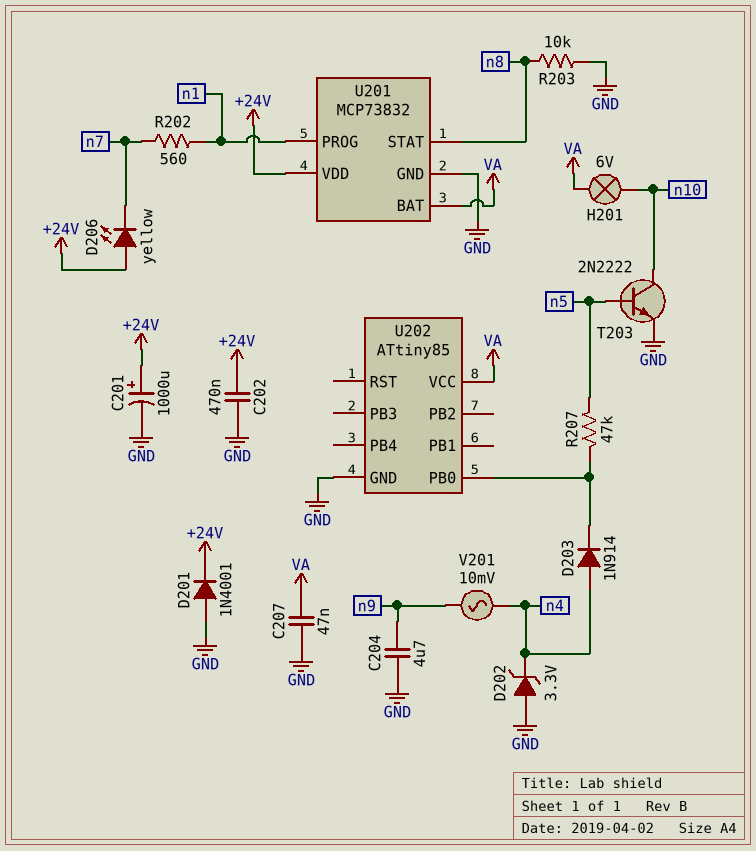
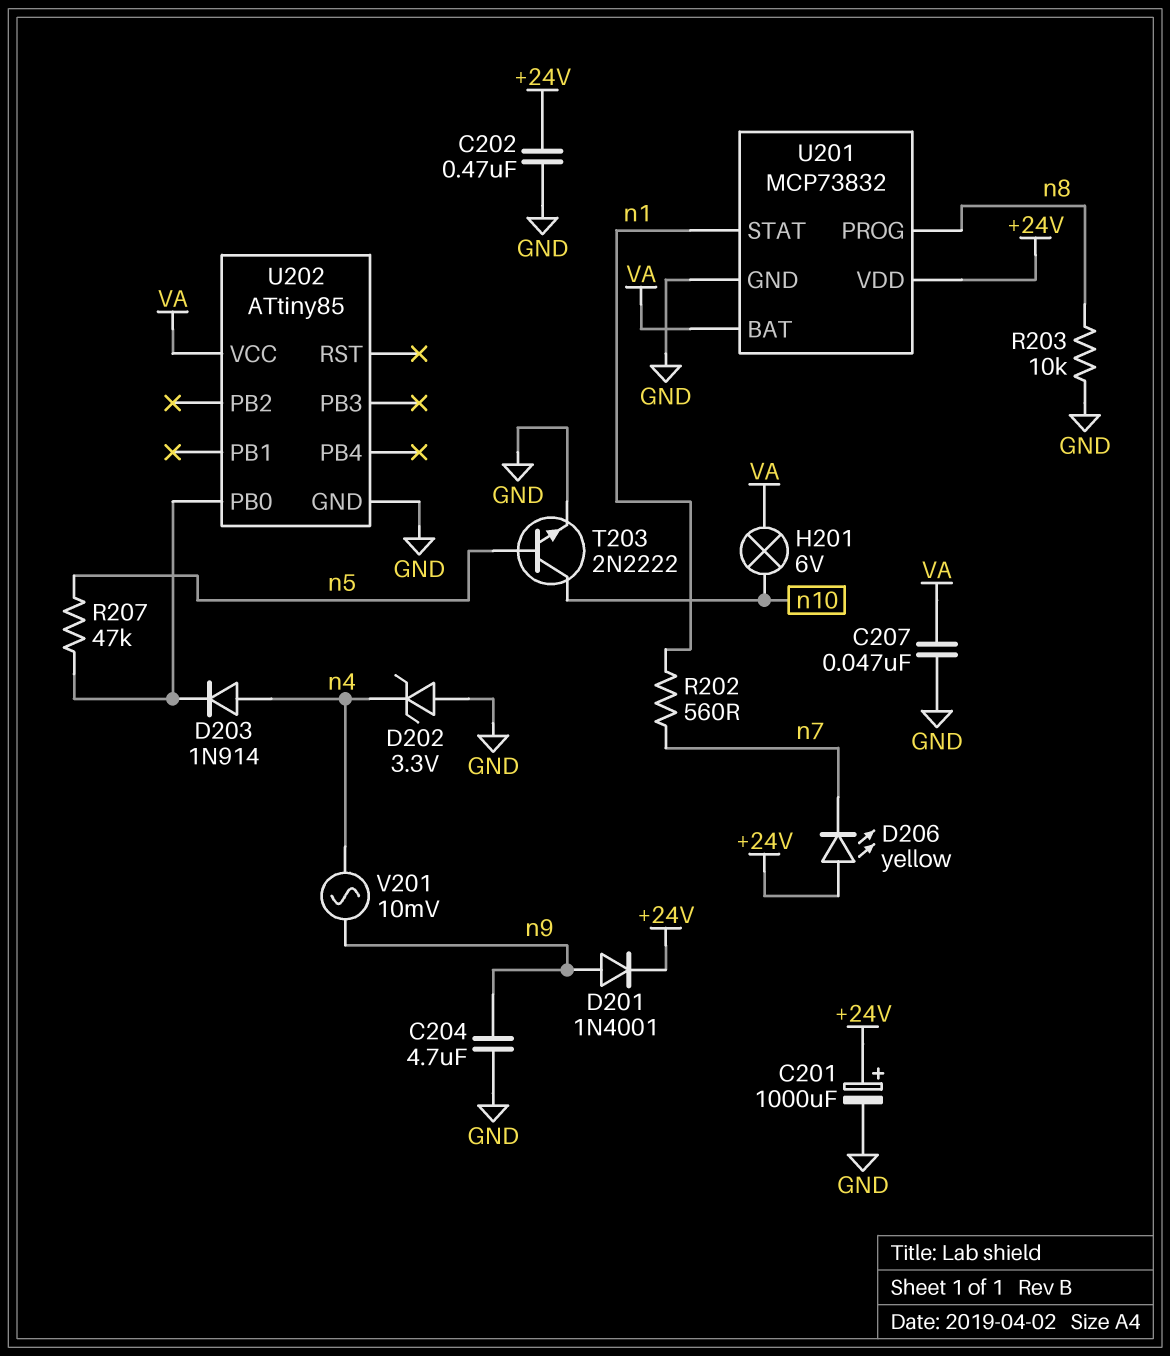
D201: diode 1N4001 (A GND, K +24V) -> diode 1N4001 (A n9, K +24V)
U201 pin PROG: n1 -> n8
U201 pin STAT: n8 -> n1

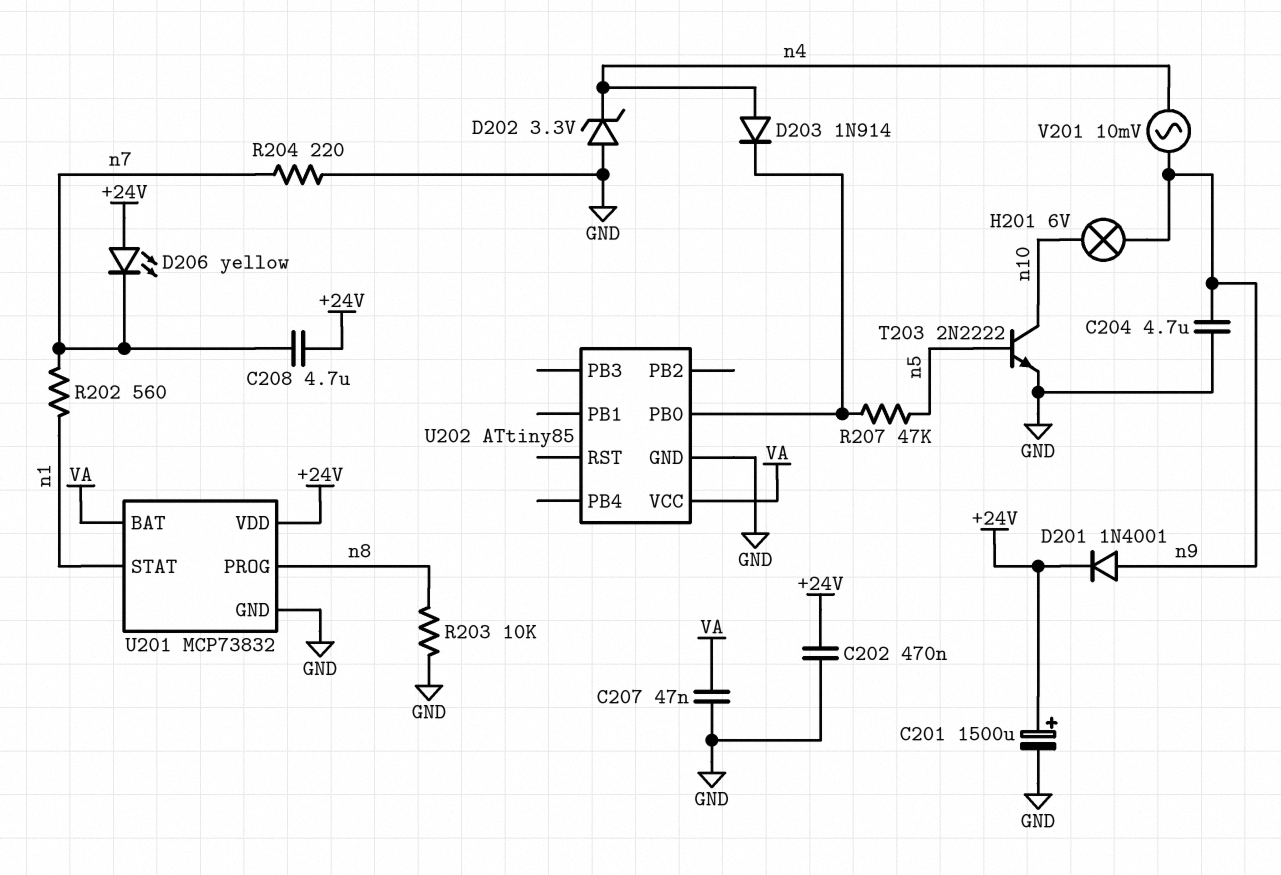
C201: 1000uF (plus +24V, minus GND) -> 1500uF (plus +24V, minus GND)
C208: none -> 4.7uF (+24V, n7)
H201: lamp 6V (VA, n10) -> lamp 6V (n9, n10)
R204: none -> 220 (GND, n7)

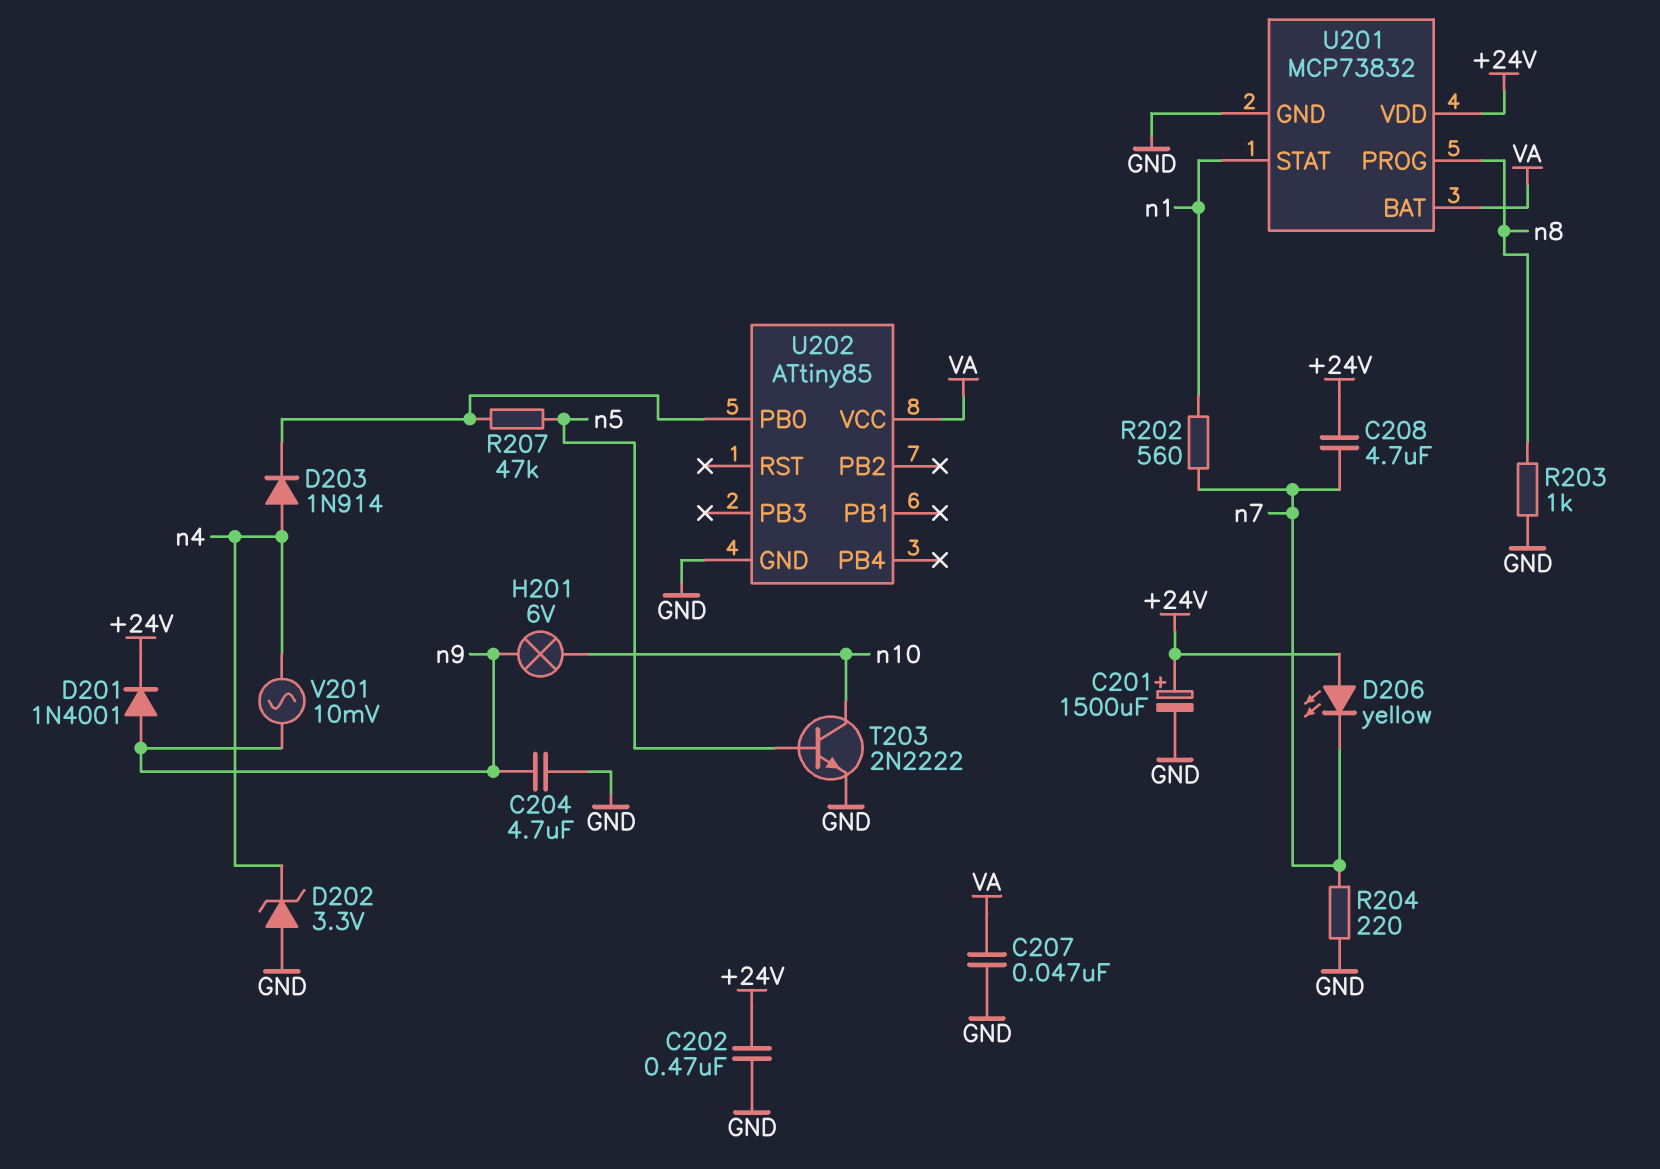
R203: 10k (GND, n8) -> 1k (GND, n8)

